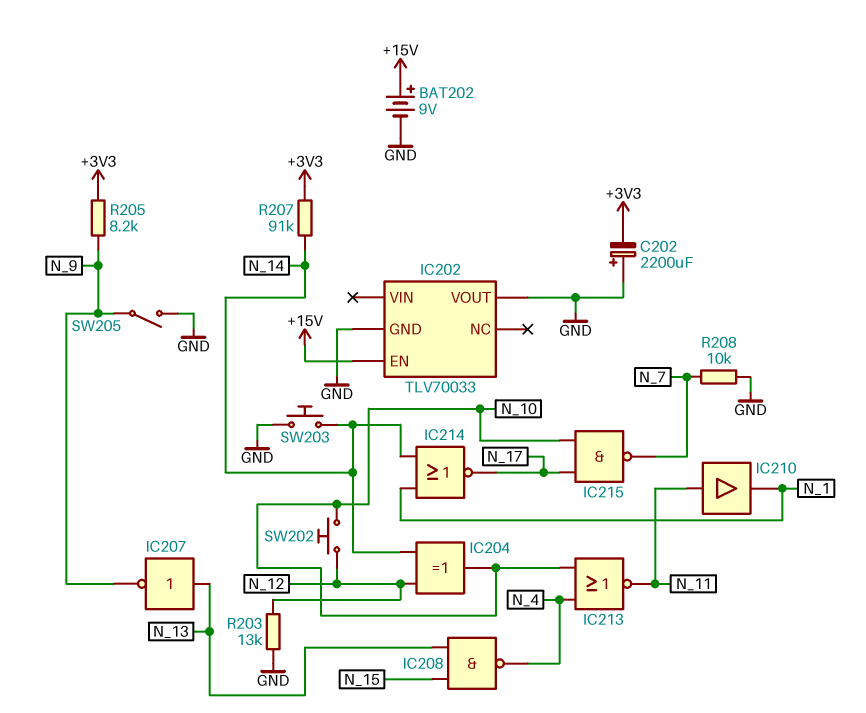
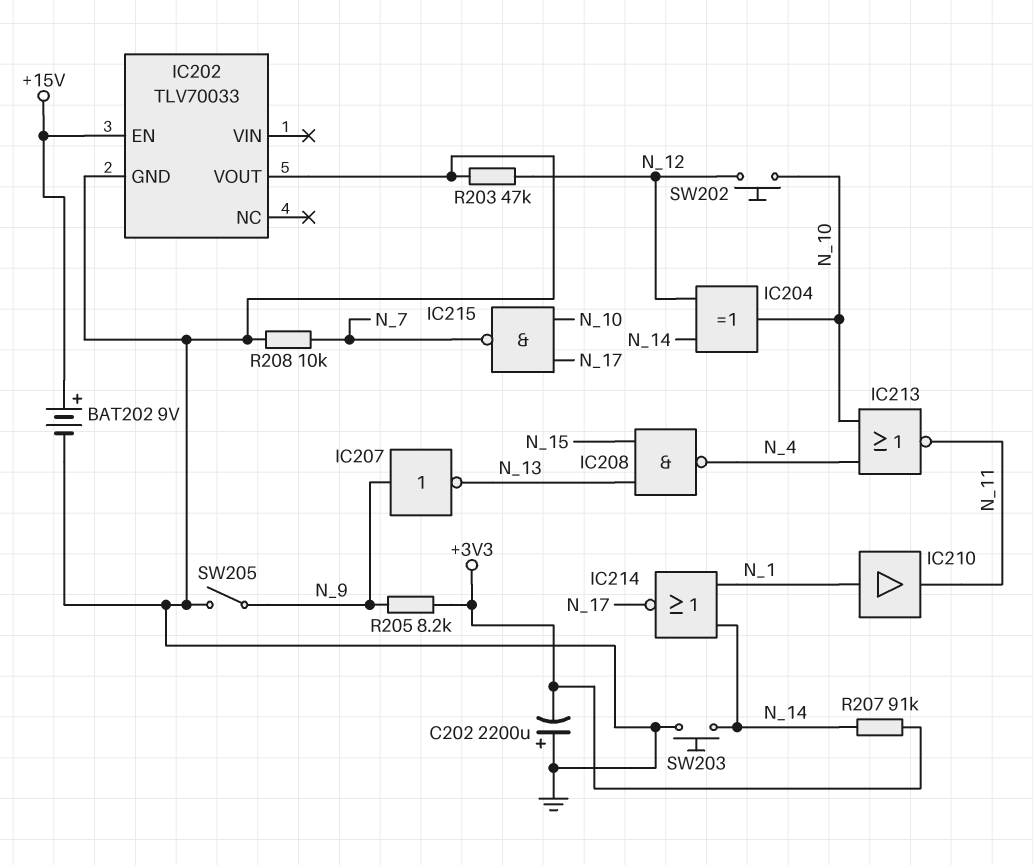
IC207: NOT (in N_13, out N_9) -> NOT (in N_9, out N_13)
IC210: buffer (in N_11, out N_1) -> buffer (in N_1, out N_11)
R203: 13k (GND, N_12) -> 47k (GND, N_12)

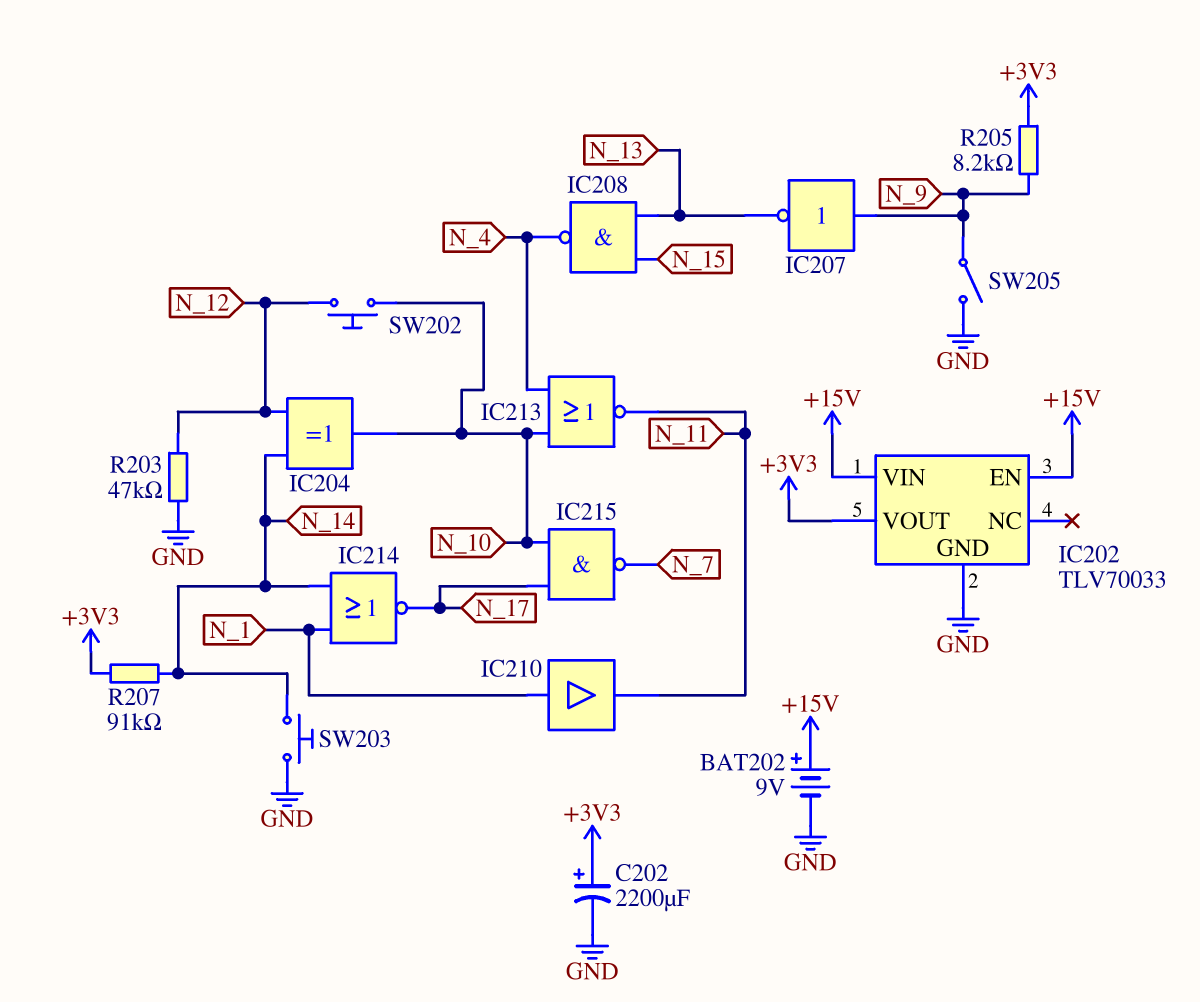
C202: 2200uF (plus GND, minus +3V3) -> 2200uF (plus +3V3, minus GND)
IC202 pin VIN: none -> +15V
IC202 pin VOUT: GND -> +3V3
R208: 10k (GND, N_7) -> none

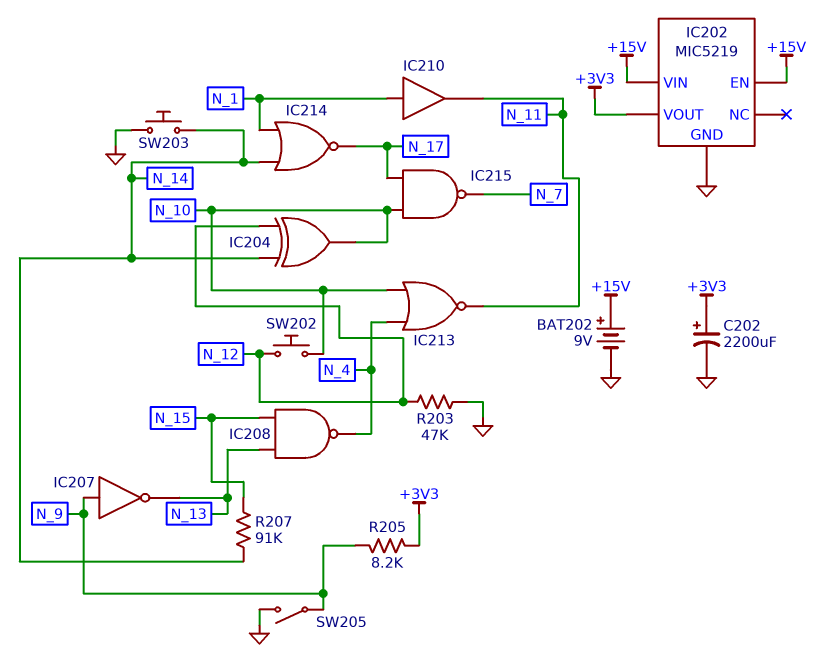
IC202: TLV70033 -> MIC5219
R207: 91k (+3V3, N_14) -> 91k (N_14, N_15)

